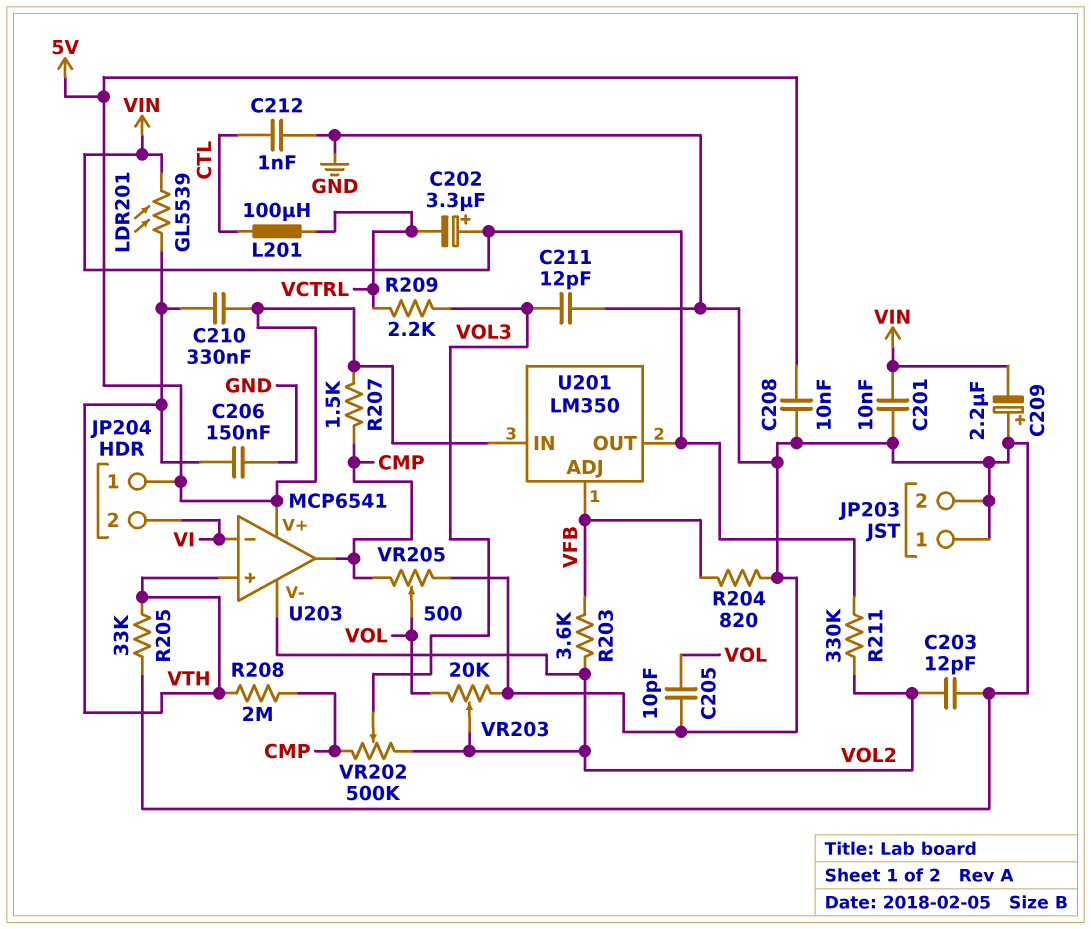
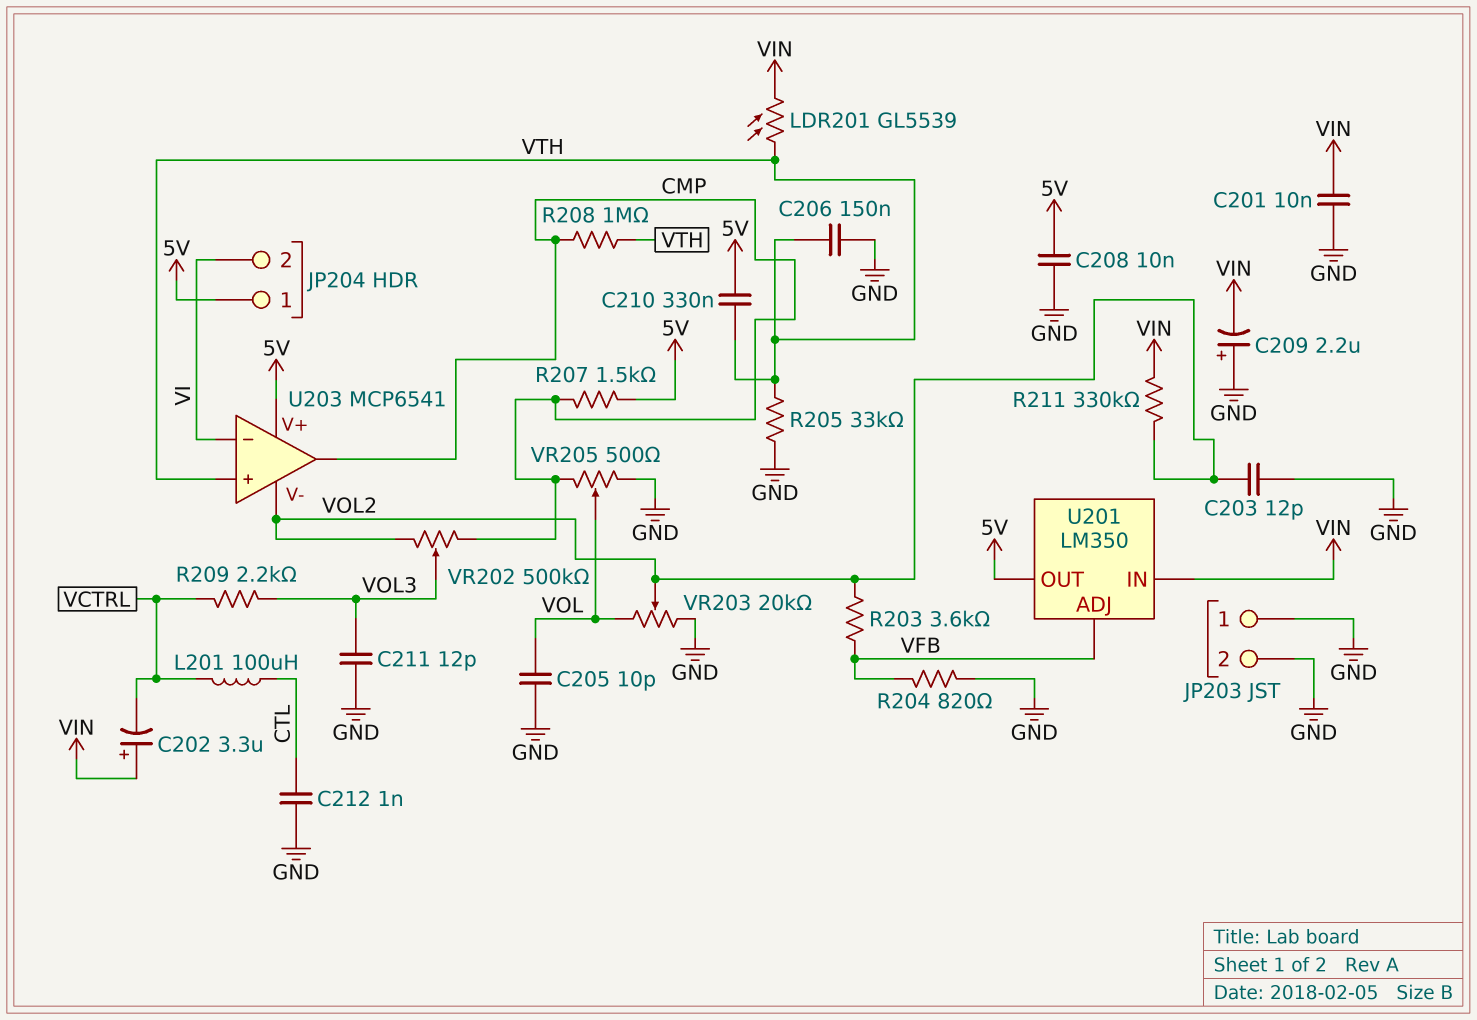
R208: 2M (CMP, VTH) -> 1M (CMP, VTH)
U201 pin IN: 5V -> VIN
U201 pin OUT: VIN -> 5V

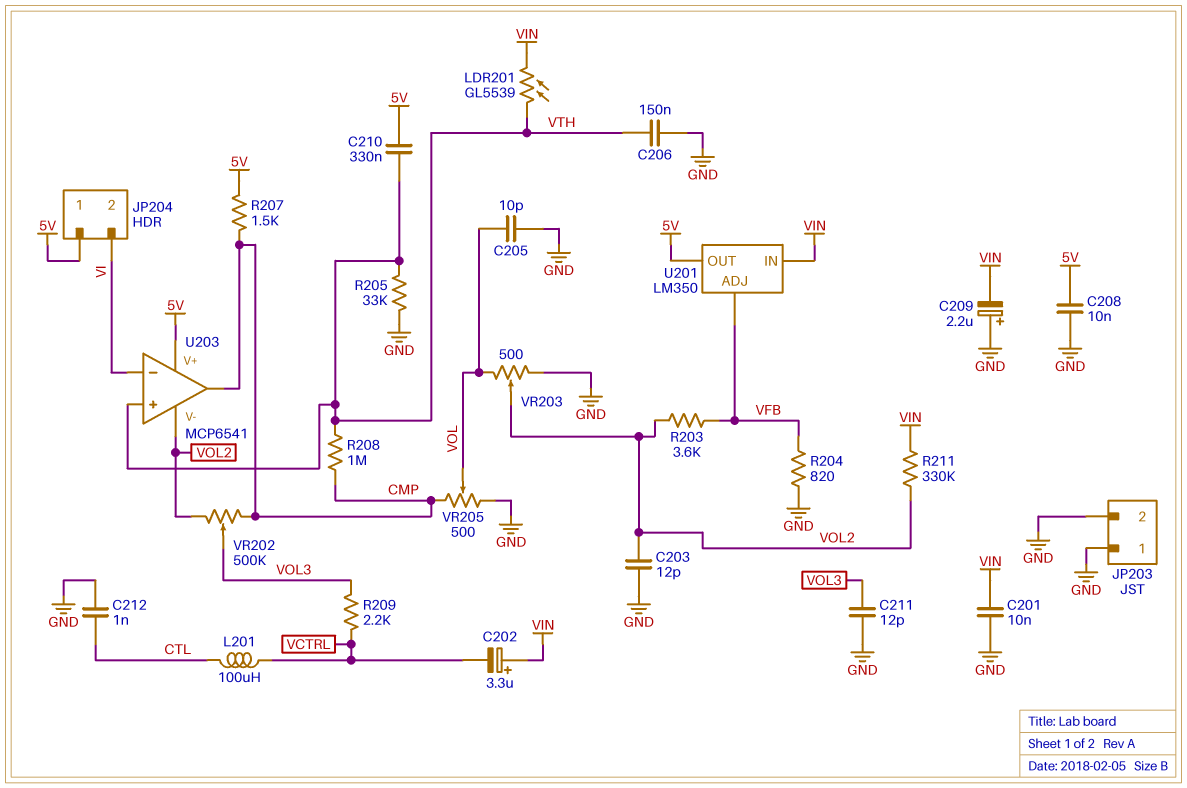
VR203: 20k (GND, VOL, wiper VOL2) -> 500 (GND, VOL, wiper VOL2)

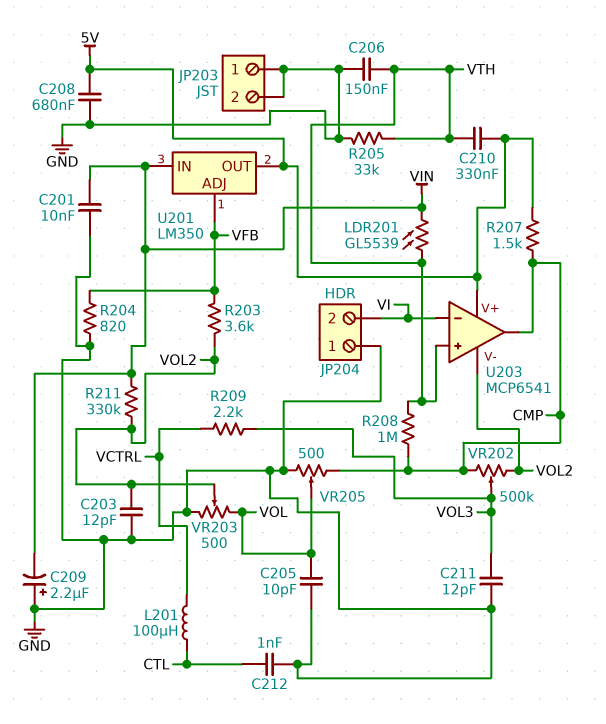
C202: 3.3uF (plus VIN, minus VCTRL) -> none
C208: 10nF (5V, GND) -> 680nF (5V, GND)
JP204 pin 1: 5V -> GND

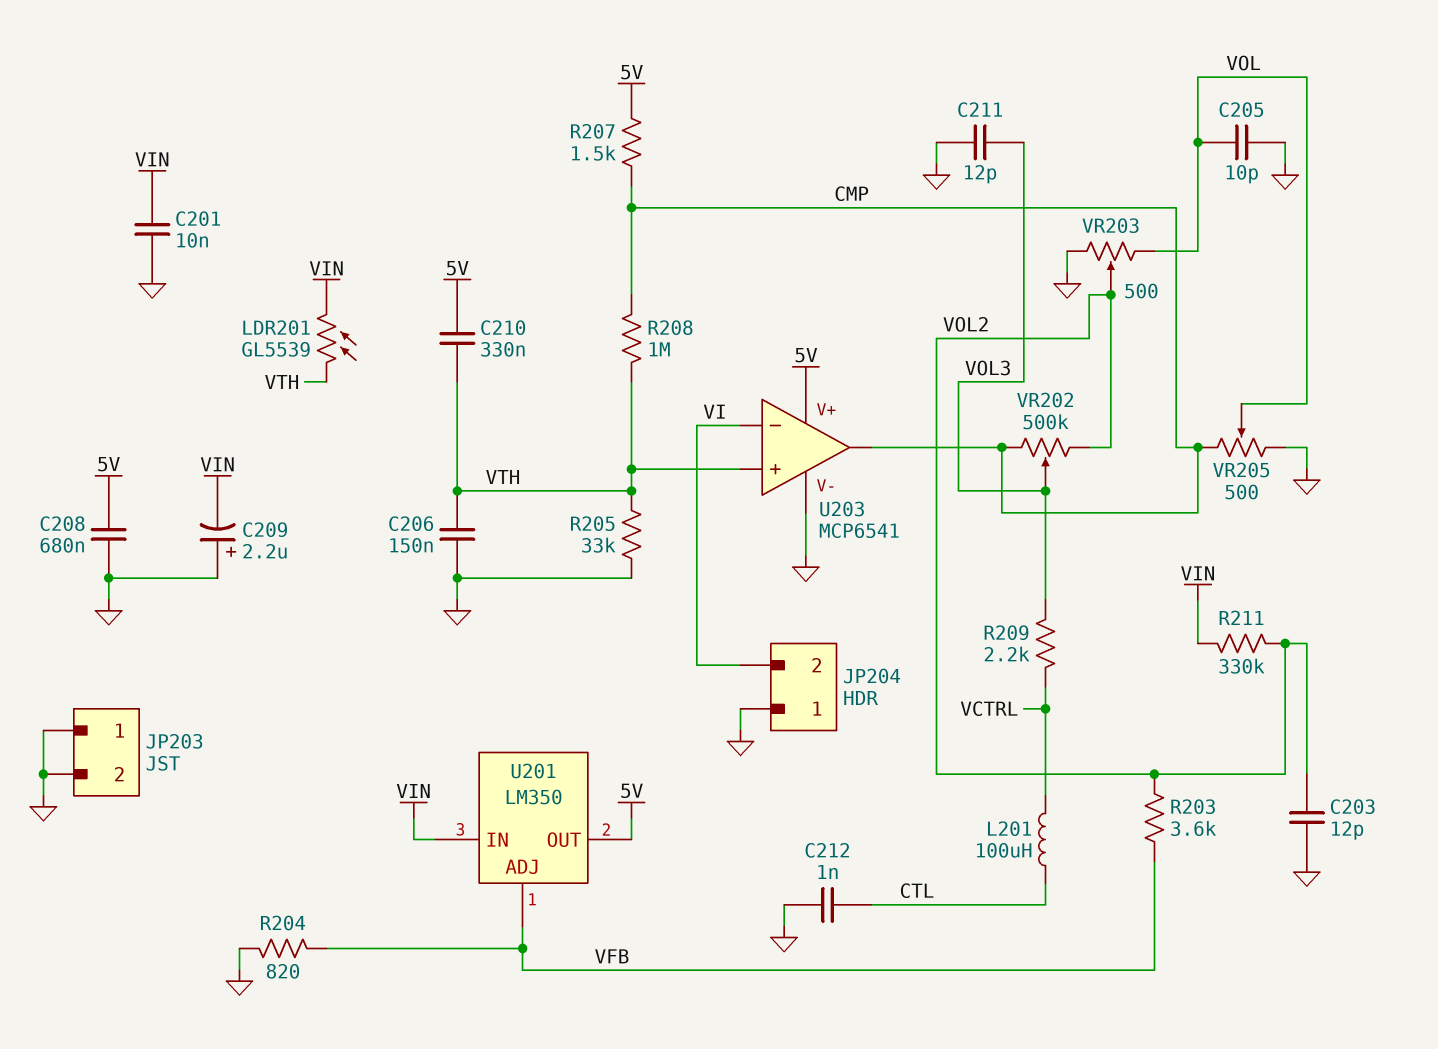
U203 pin V-: VOL2 -> GND

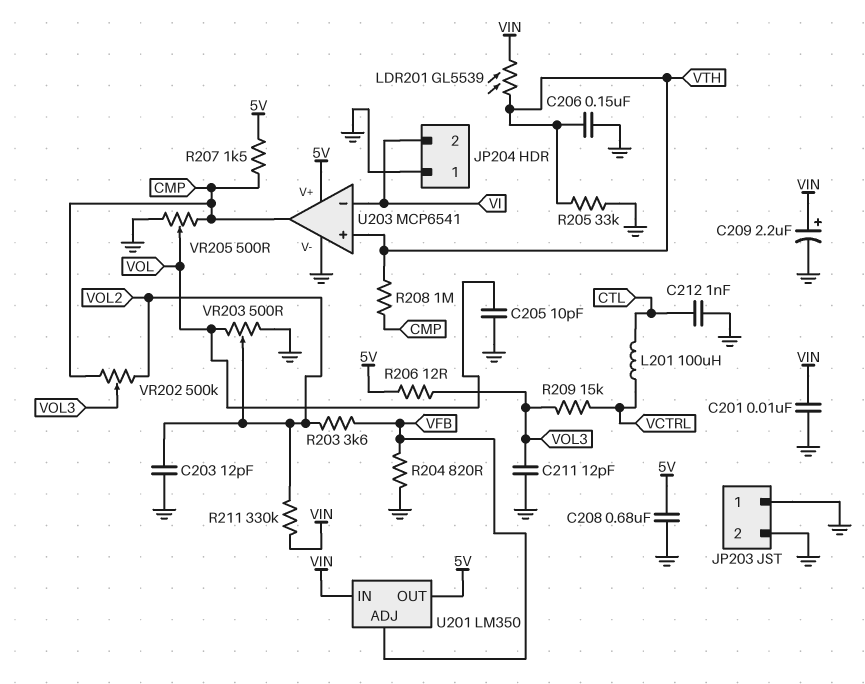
C209: 2.2uF (plus GND, minus VIN) -> 2.2uF (plus VIN, minus GND)
C210: 330nF (5V, VTH) -> none
R206: none -> 12 (5V, VOL3)
R209: 2.2k (VCTRL, VOL3) -> 15k (VCTRL, VOL3)

